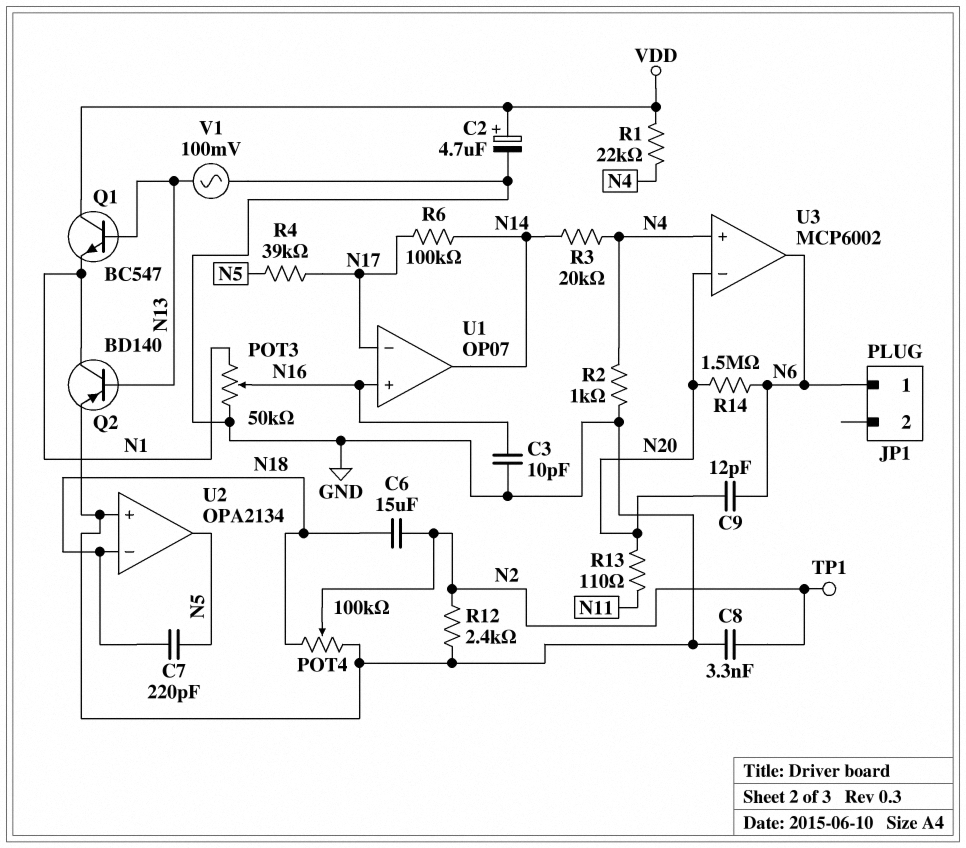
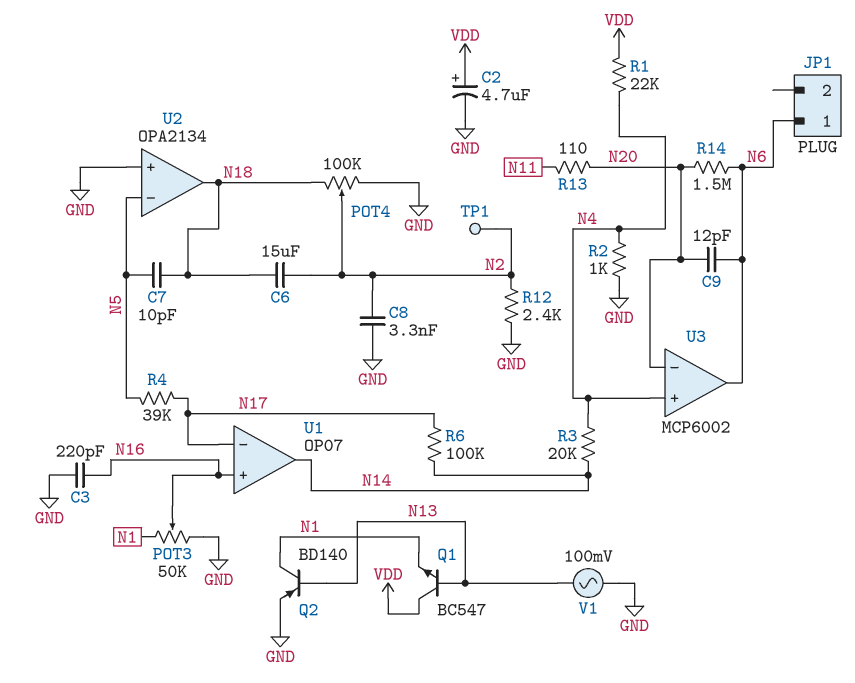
C3: 10pF (GND, N16) -> 220pF (GND, N16)
C7: 220pF (N5, N18) -> 10pF (N5, N18)
U2 pin in-: N18 -> N5
U2 pin out: N5 -> N18

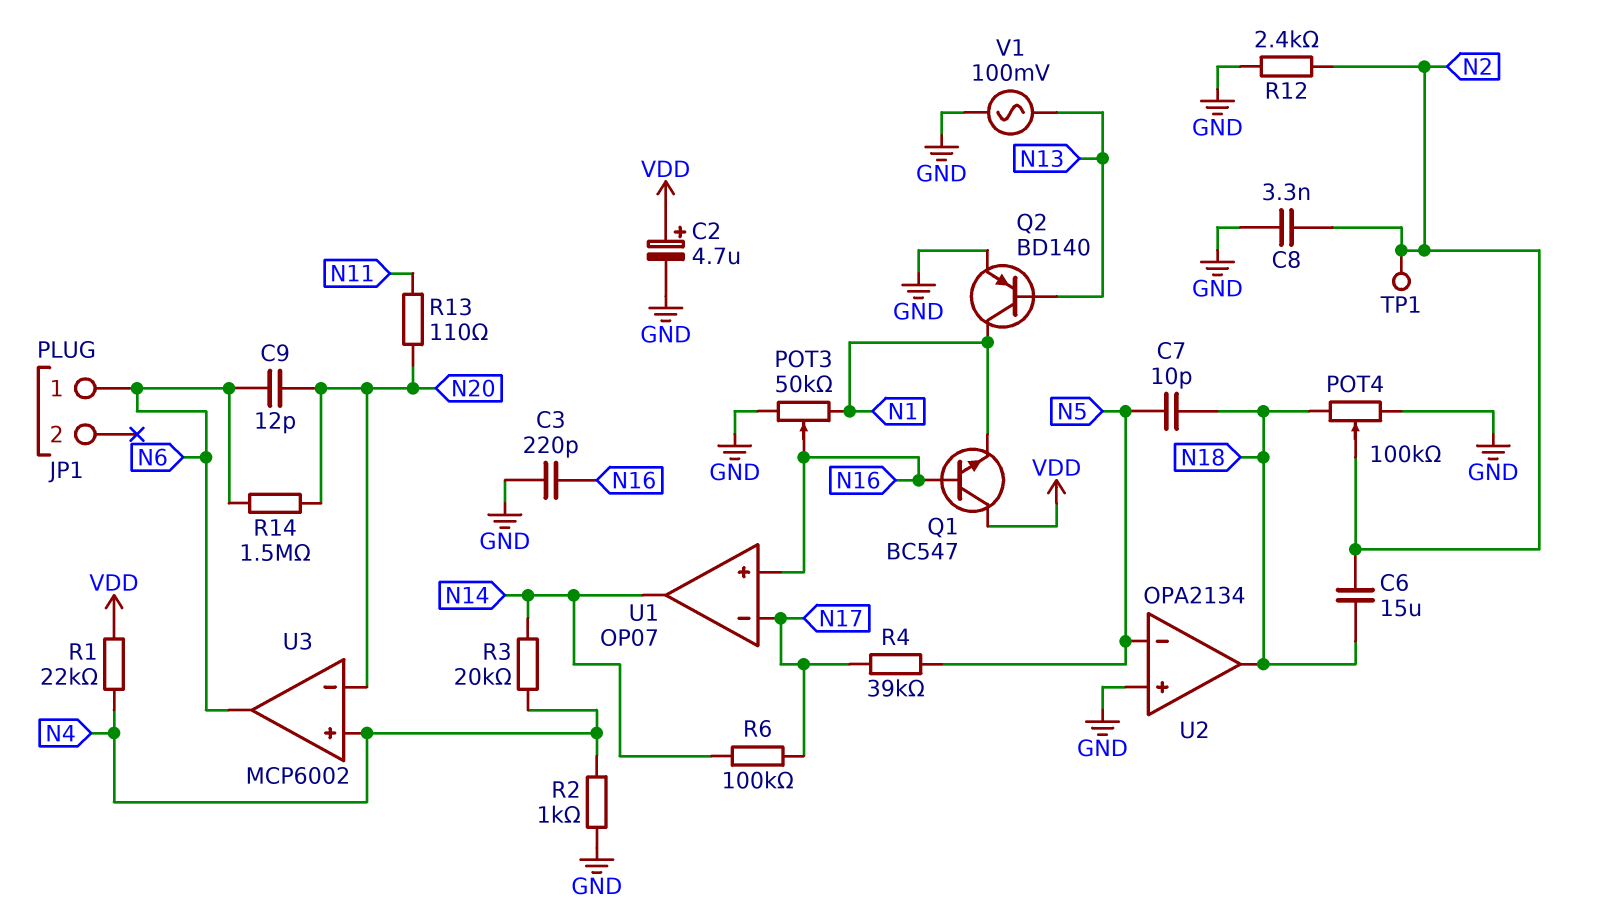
Q1: NPN BC547 (B N13, C VDD, E N1) -> NPN BC547 (B N16, C VDD, E N1)

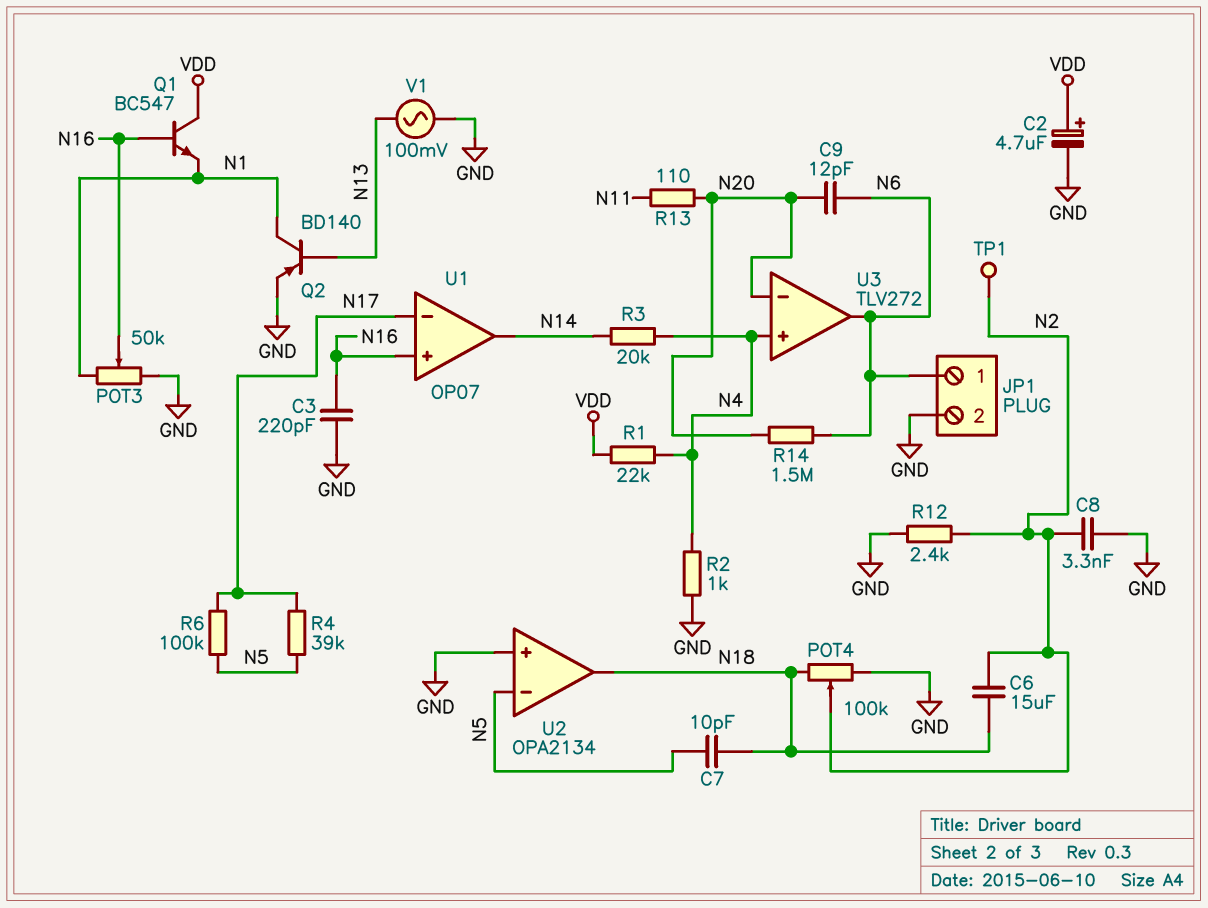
JP1 pin 2: none -> GND
R6: 100k (N14, N17) -> 100k (N5, N17)
U3: MCP6002 -> TLV272

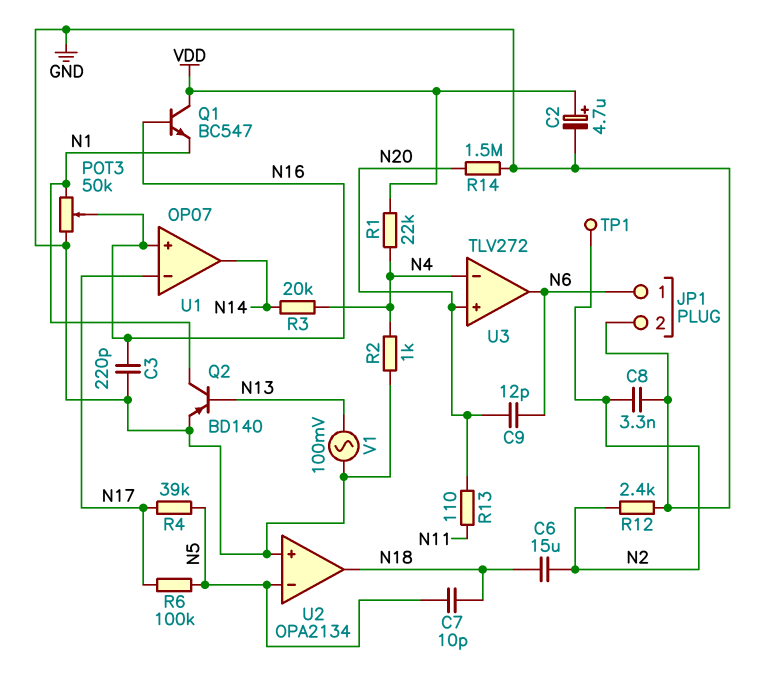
POT4: 100k (GND, N18, wiper N2) -> none
R14: 1.5M (N6, N20) -> 1.5M (GND, N20)
U3 pin in+: N4 -> N20
U3 pin in-: N20 -> N4

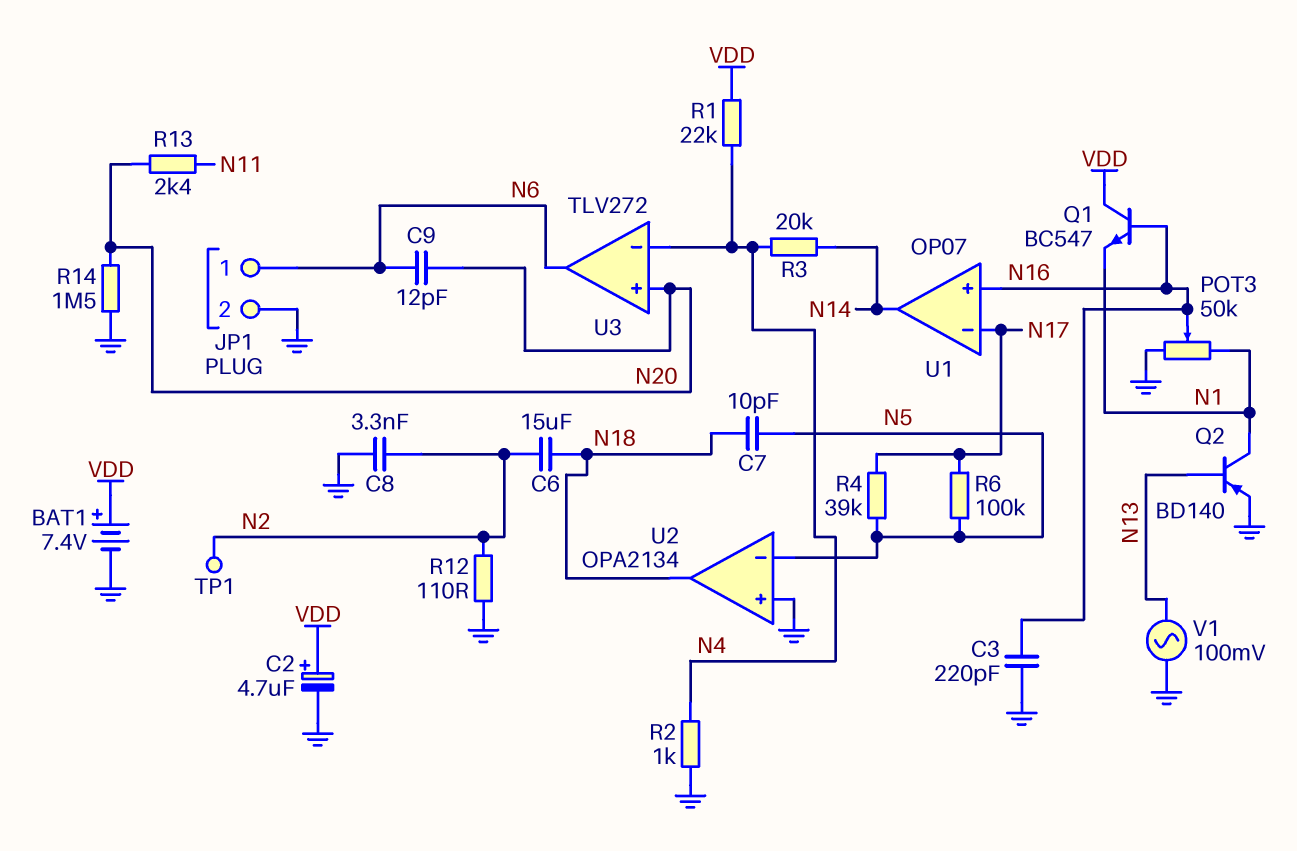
BAT1: none -> 7.4V (plus VDD, minus GND)
R12: 2.4k (GND, N2) -> 110 (GND, N2)
R13: 110 (N11, N20) -> 2.4k (N11, N20)

